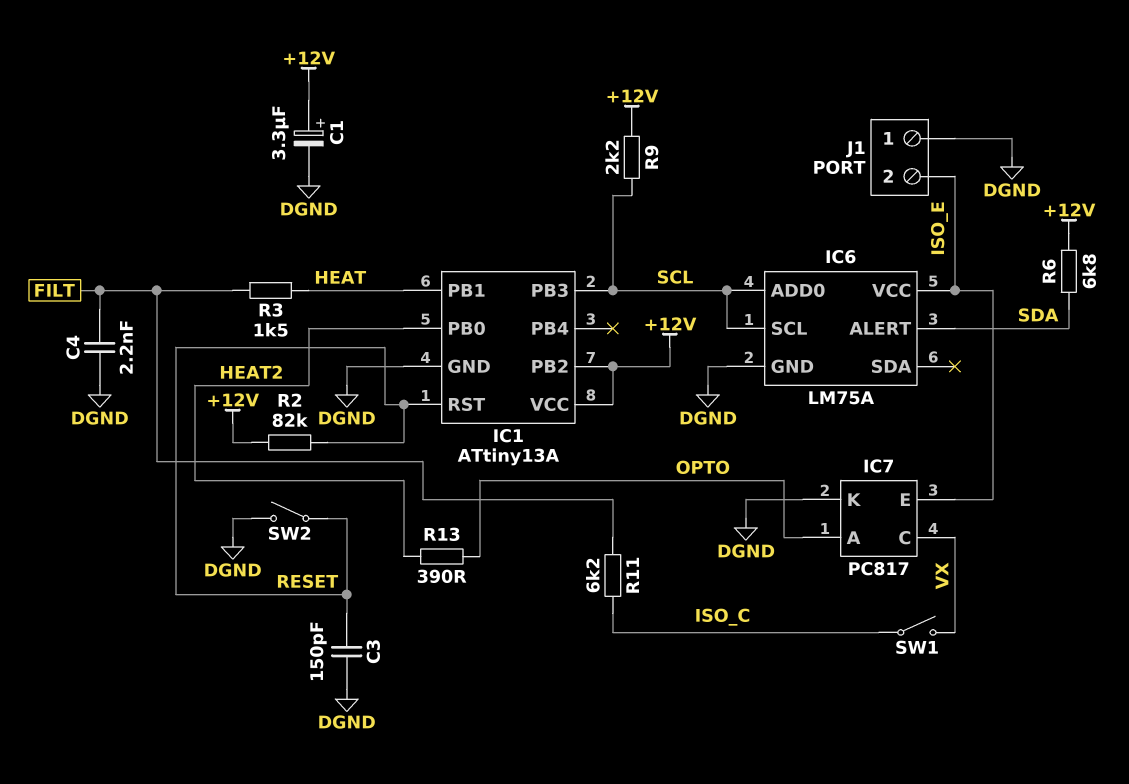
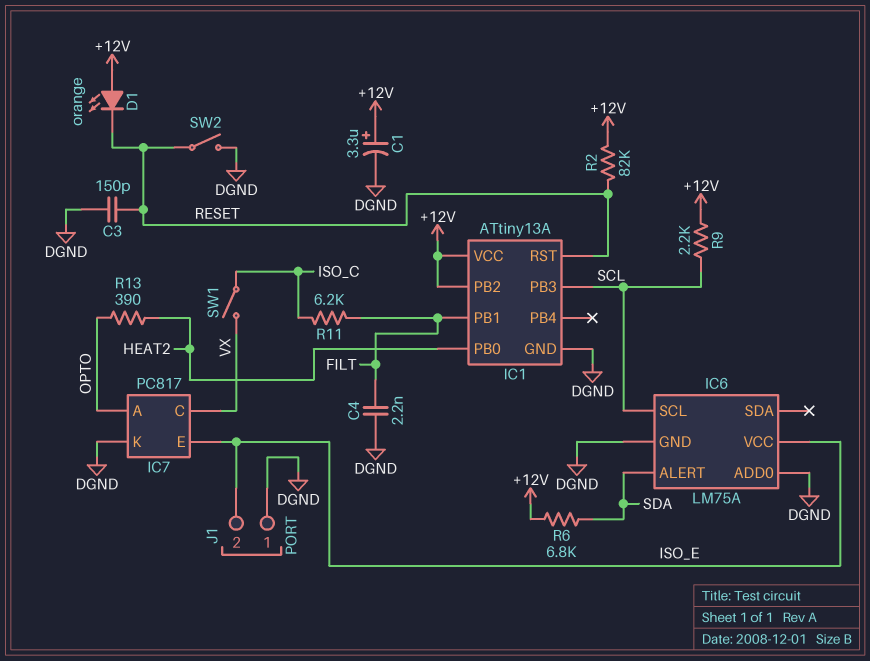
D1: none -> LED orange (A +12V, K RESET)
IC1 pin PB1: HEAT -> FILT
IC6 pin ADD0: SCL -> DGND
R3: 1.5k (FILT, HEAT) -> none

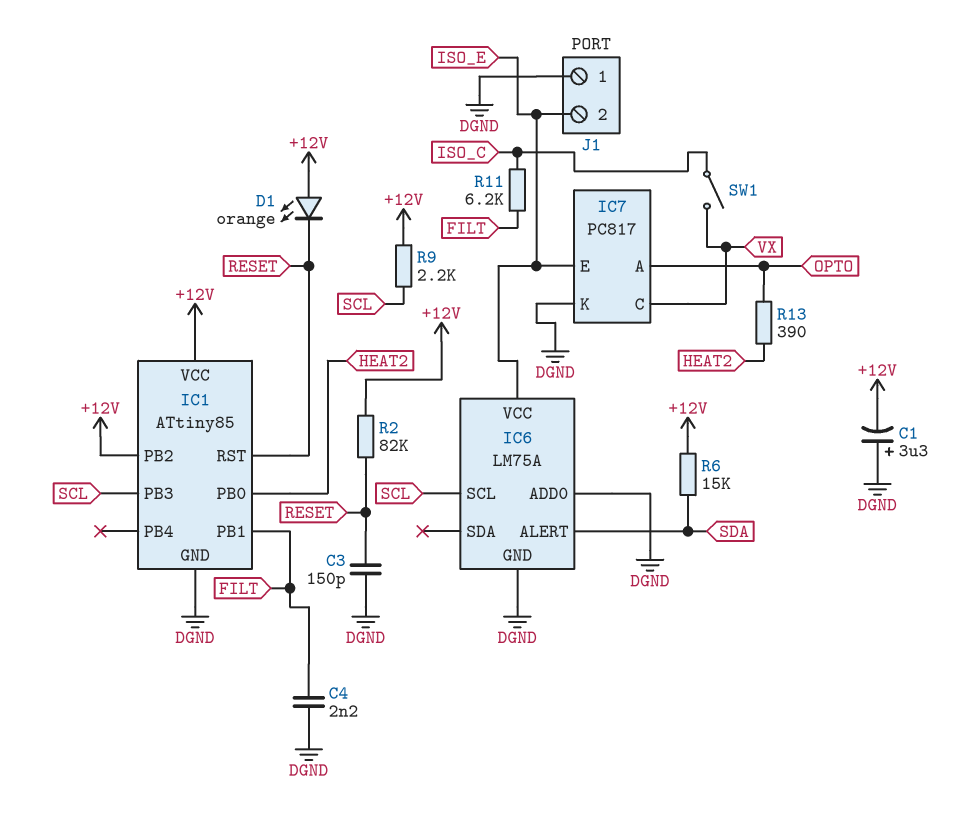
C1: 3.3uF (plus +12V, minus DGND) -> 3.3uF (plus DGND, minus +12V)
IC1: ATtiny13A -> ATtiny85
R6: 6.8k (+12V, SDA) -> 15k (+12V, SDA)
SW2: switch (DGND, RESET) -> none

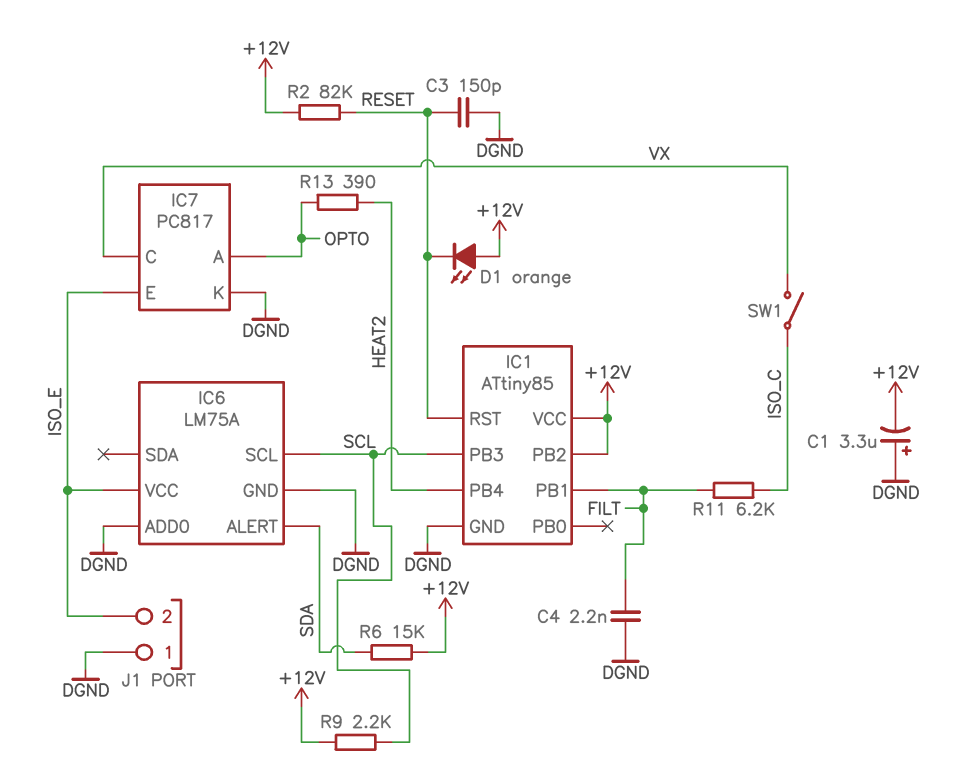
IC1 pin PB0: HEAT2 -> none
IC1 pin PB4: none -> HEAT2

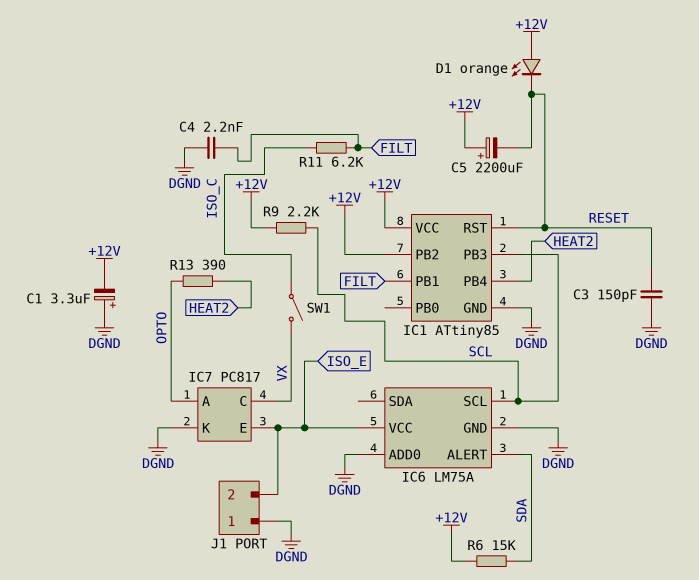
C5: none -> 2200uF (plus +12V, minus RESET)
R2: 82k (+12V, RESET) -> none

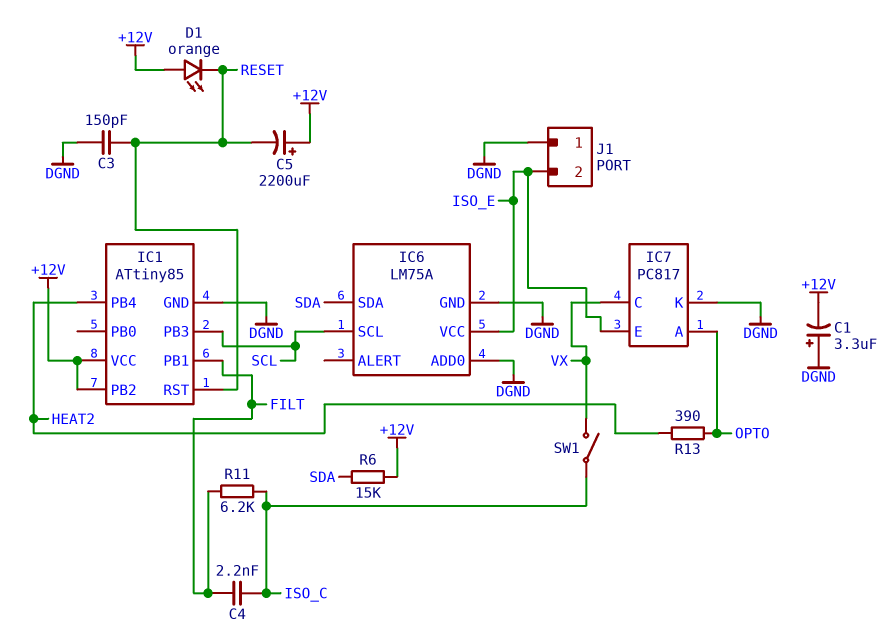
C4: 2.2nF (DGND, FILT) -> 2.2nF (FILT, ISO_C)
IC6 pin ALERT: SDA -> none
IC6 pin SDA: none -> SDA
R9: 2.2k (+12V, SCL) -> none

